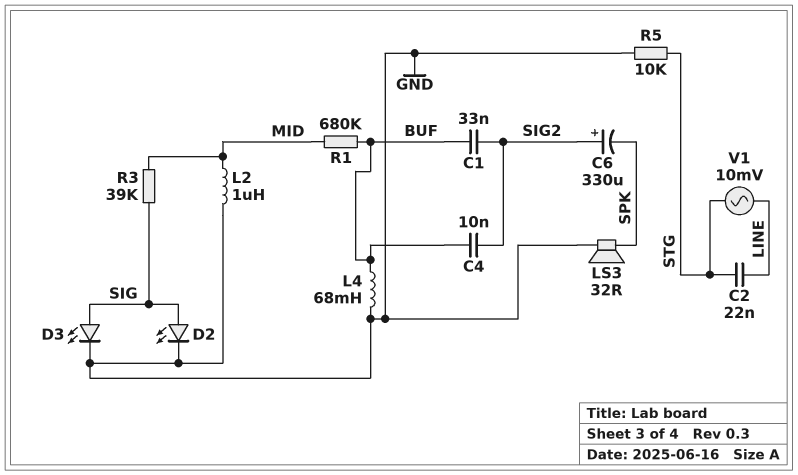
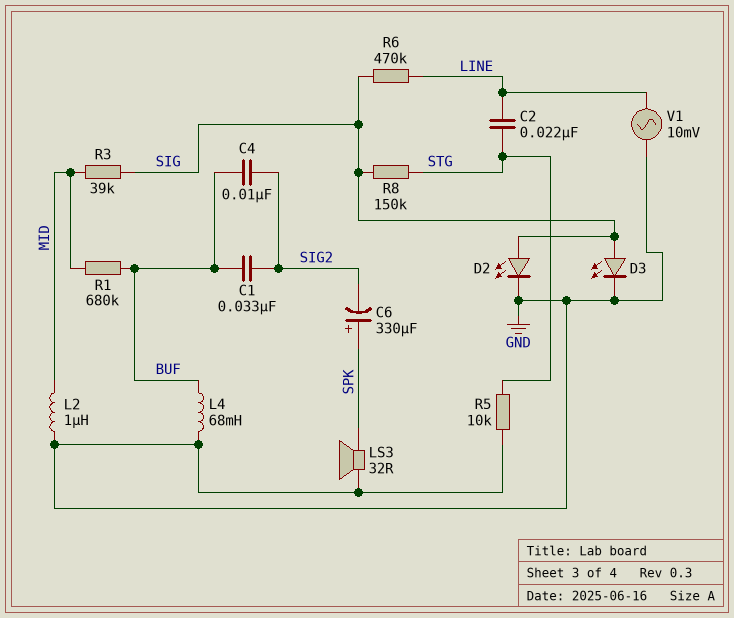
C6: 330uF (plus SIG2, minus SPK) -> 330uF (plus SPK, minus SIG2)
R6: none -> 470k (LINE, SIG)
R8: none -> 150k (SIG, STG)
V1: AC 10mV (LINE, STG) -> AC 10mV (GND, LINE)

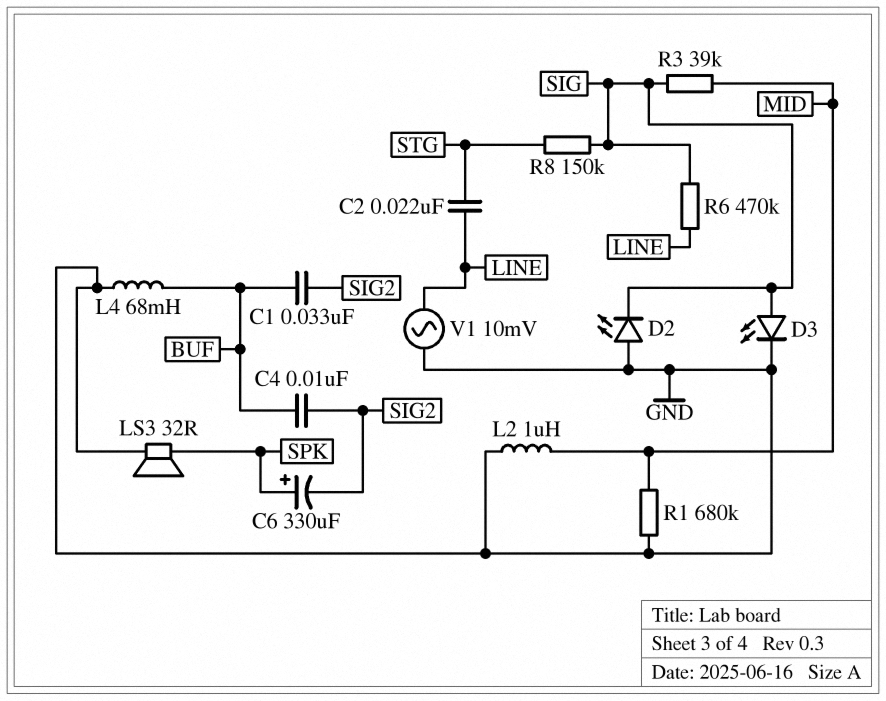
D2: LED (A SIG, K GND) -> LED (A GND, K SIG)
R1: 680k (BUF, MID) -> 680k (GND, MID)
R5: 10k (GND, STG) -> none

